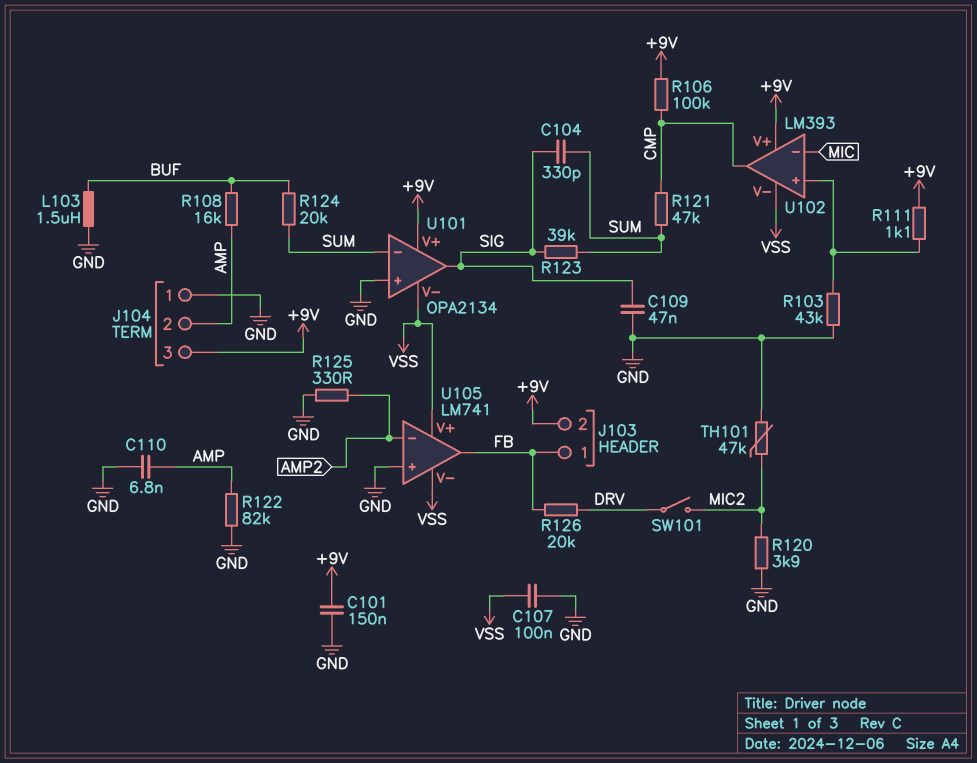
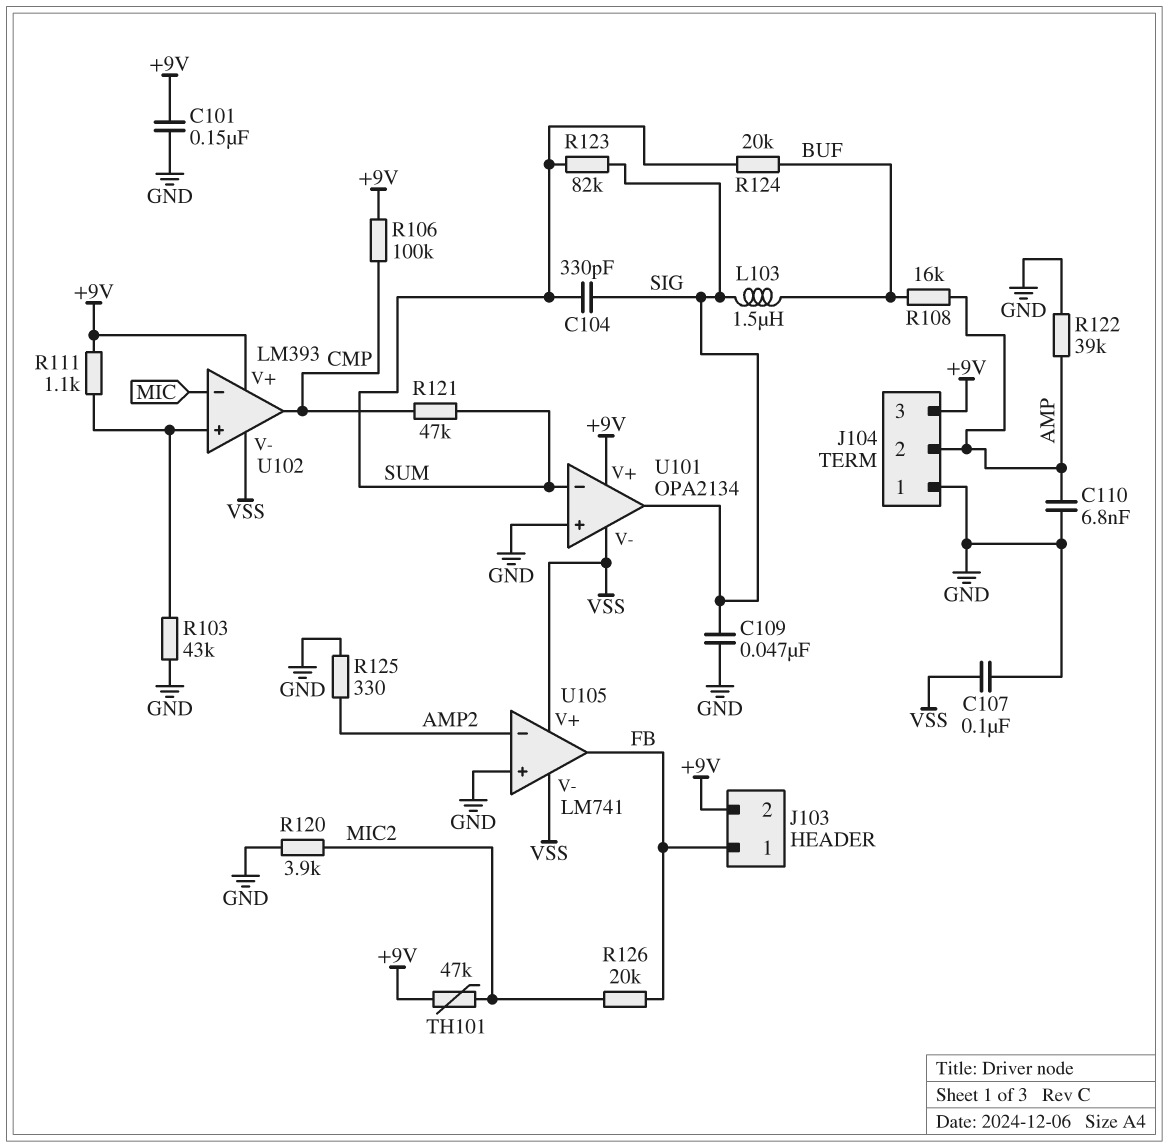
L103: 1.5uH (BUF, GND) -> 1.5uH (BUF, SIG)
R122: 82k (AMP, GND) -> 39k (AMP, GND)
R123: 39k (SIG, SUM) -> 82k (SIG, SUM)
R126: 20k (DRV, FB) -> 20k (FB, MIC2)
SW101: switch (DRV, MIC2) -> none
TH101: 47k (GND, MIC2) -> 47k (+9V, MIC2)

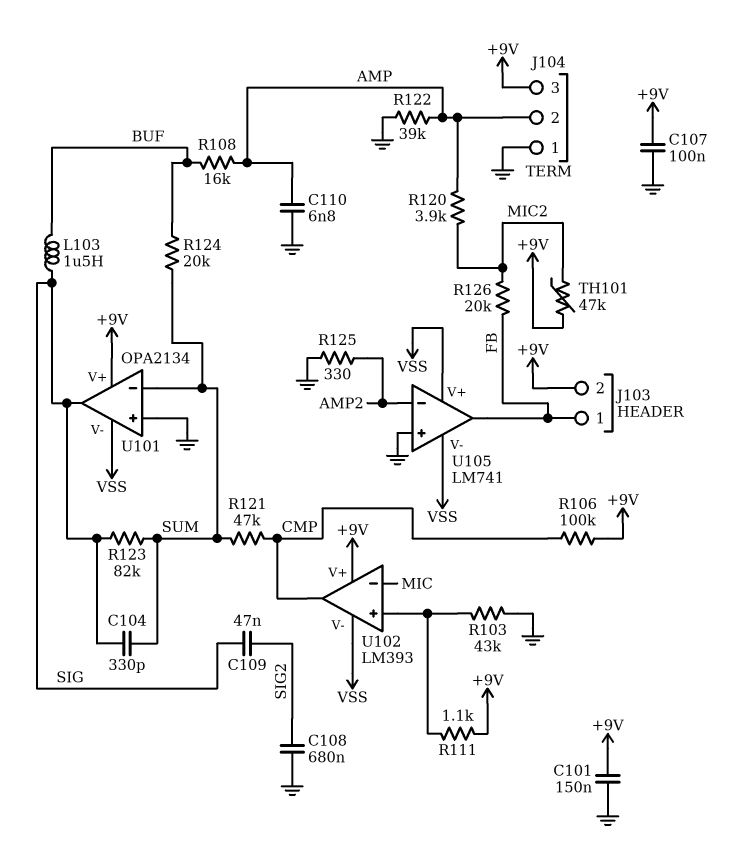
C107: 100nF (GND, VSS) -> 100nF (+9V, GND)
C108: none -> 680nF (GND, SIG2)
C109: 47nF (GND, SIG) -> 47nF (SIG, SIG2)
R120: 3.9k (GND, MIC2) -> 3.9k (AMP, MIC2)

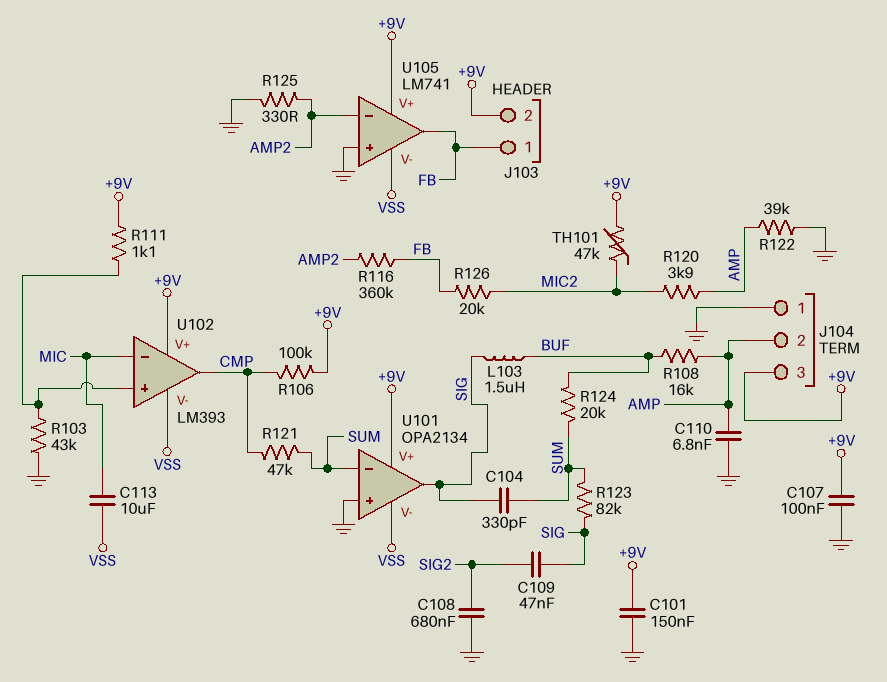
C113: none -> 10uF (MIC, VSS)
R116: none -> 360k (AMP2, FB)
U105 pin V+: VSS -> +9V

